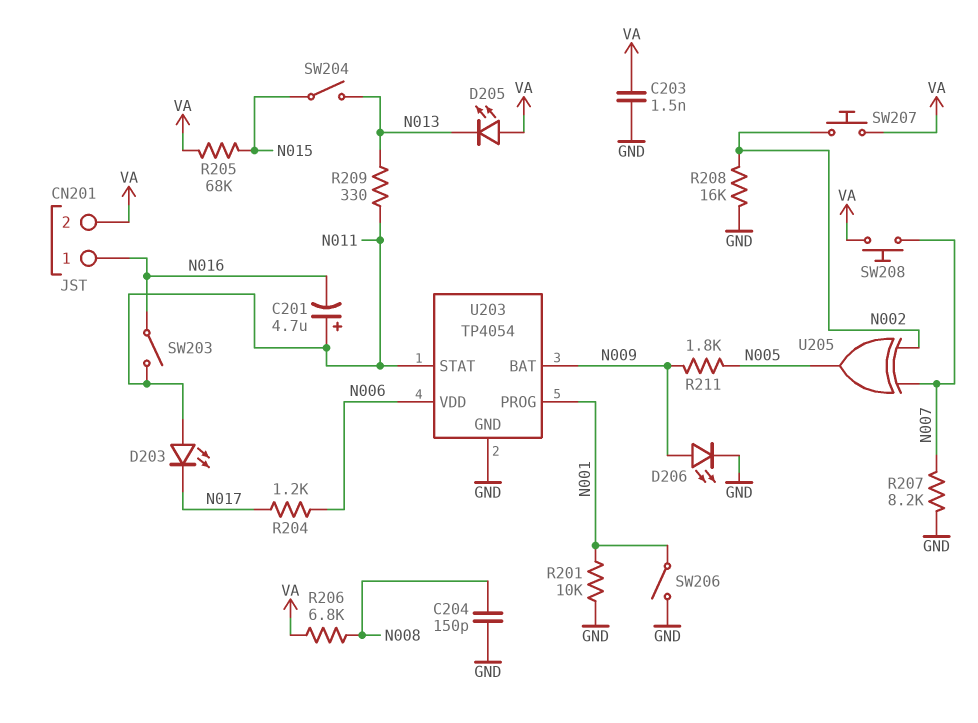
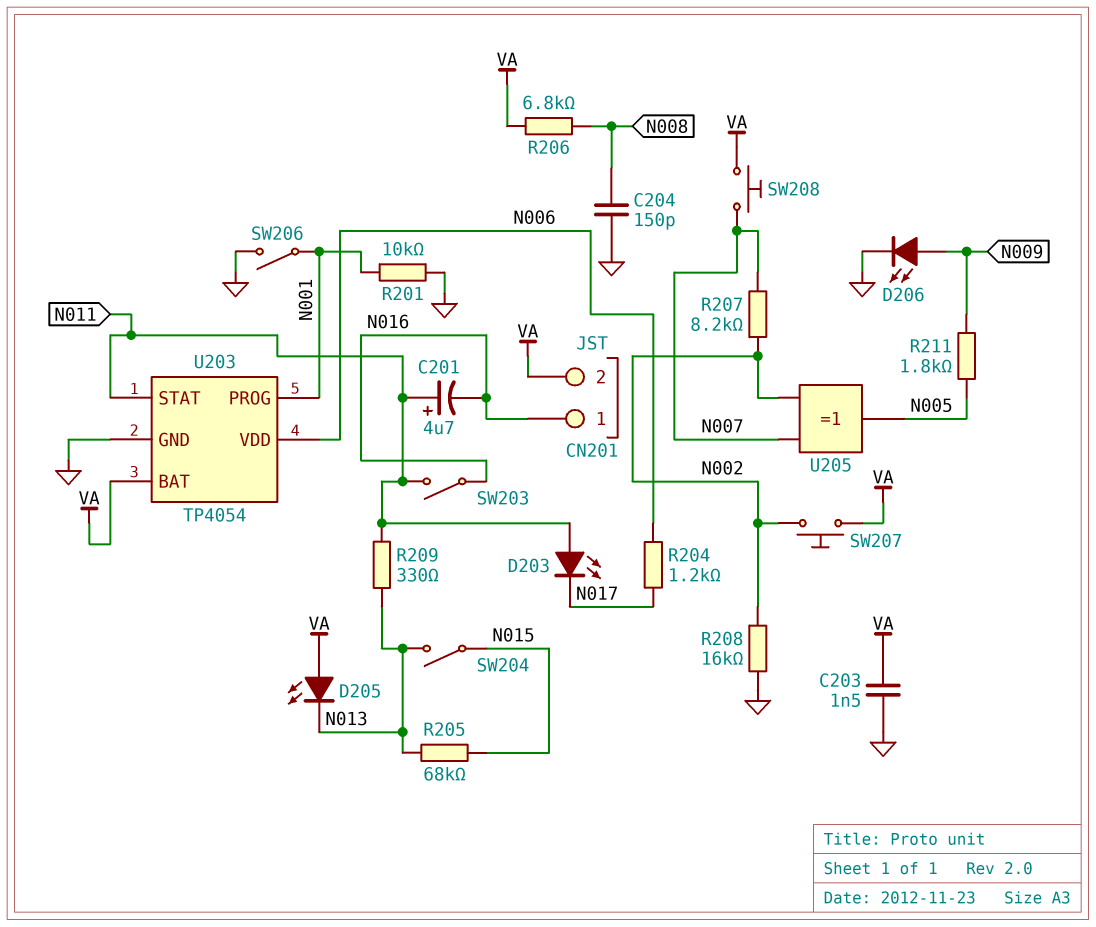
R205: 68k (N015, VA) -> 68k (N013, N015)
R207: 8.2k (GND, N007) -> 8.2k (N002, N007)
U203 pin BAT: N009 -> VA

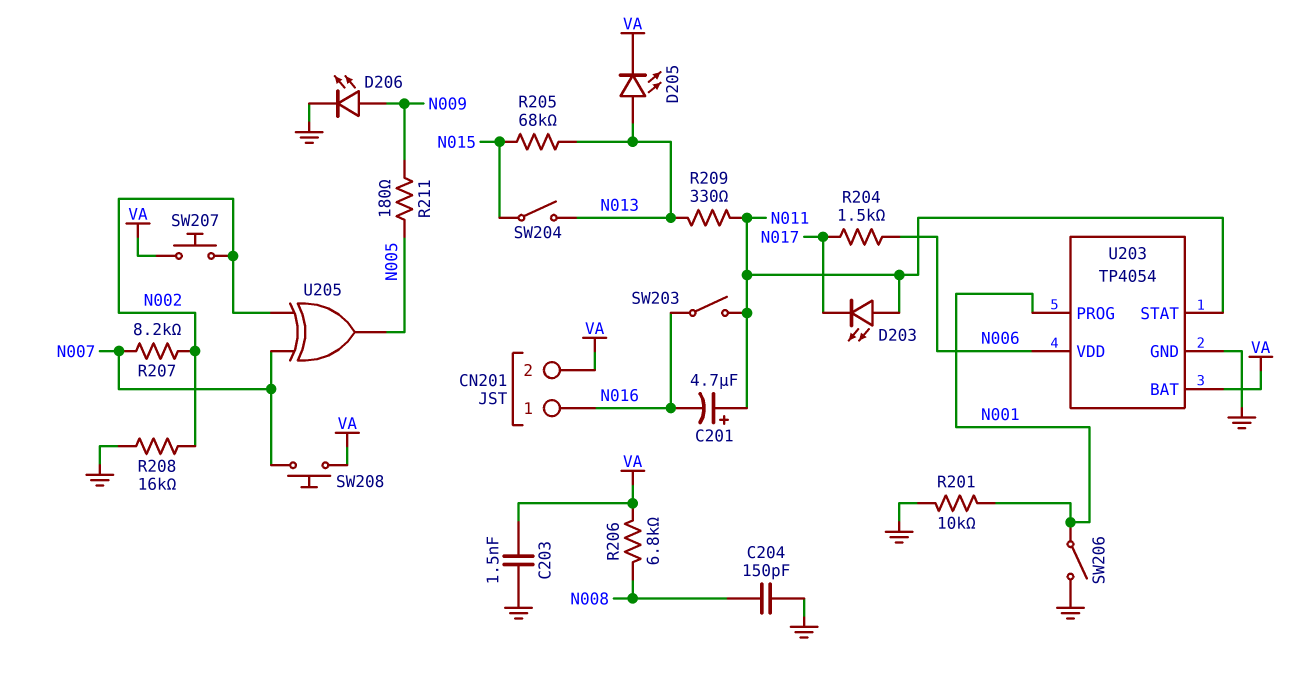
D205: LED (A VA, K N013) -> LED (A N013, K VA)
R204: 1.2k (N006, N017) -> 1.5k (N006, N017)
R211: 1.8k (N005, N009) -> 180 (N005, N009)

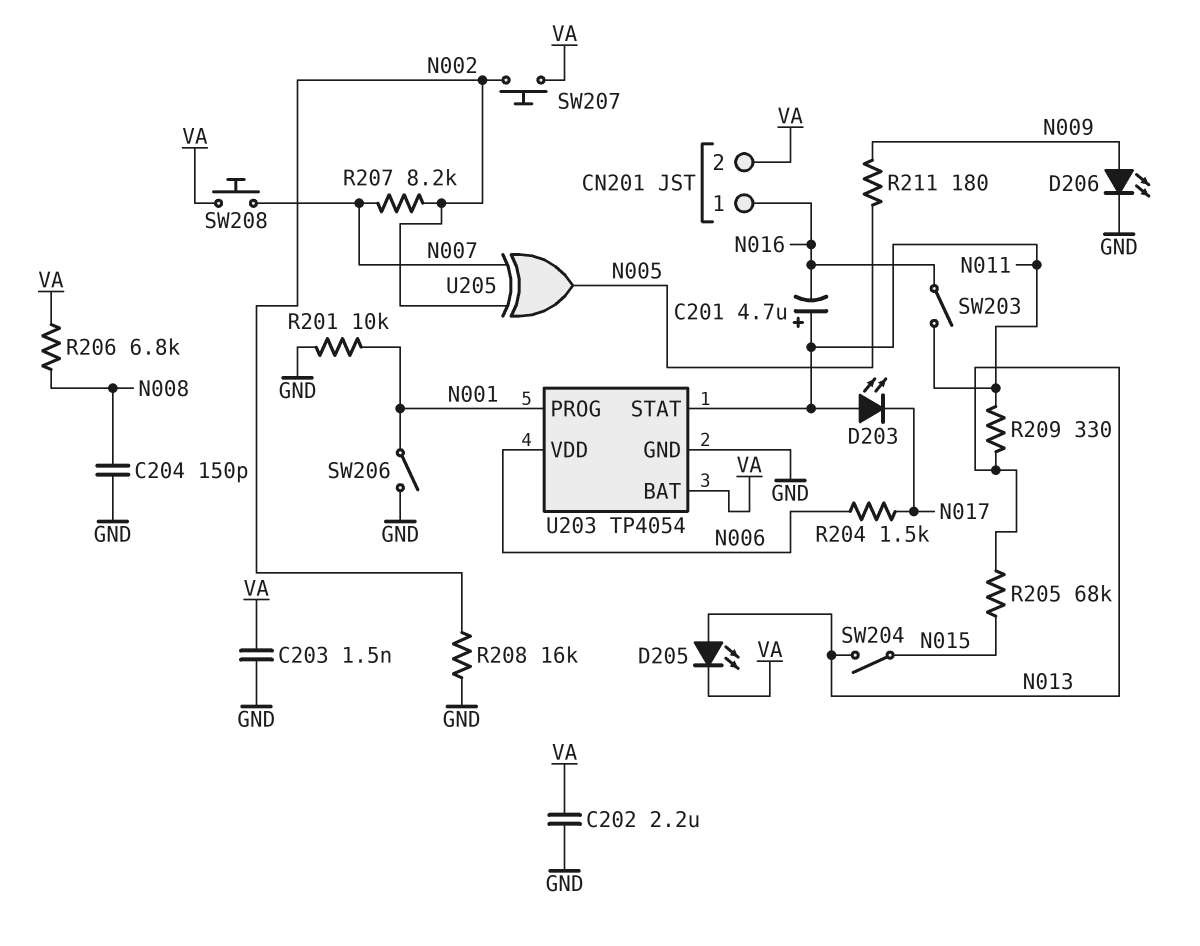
C202: none -> 2.2uF (GND, VA)

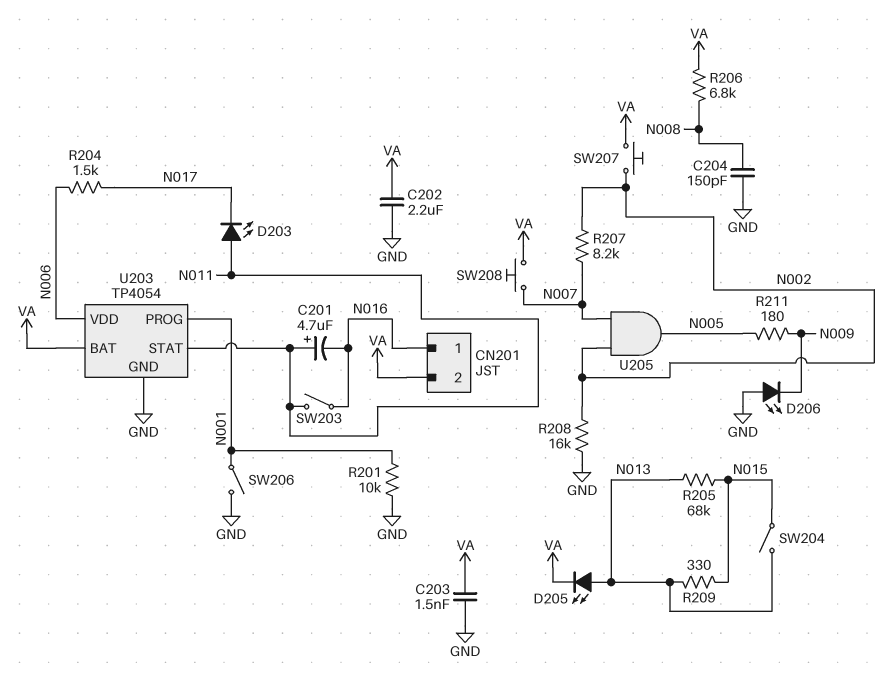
D206: LED (A N009, K GND) -> LED (A GND, K N009)
R209: 330 (N011, N013) -> 330 (N013, N015)
U205: XOR (in N002, in N007, out N005) -> AND (in N002, in N007, out N005)

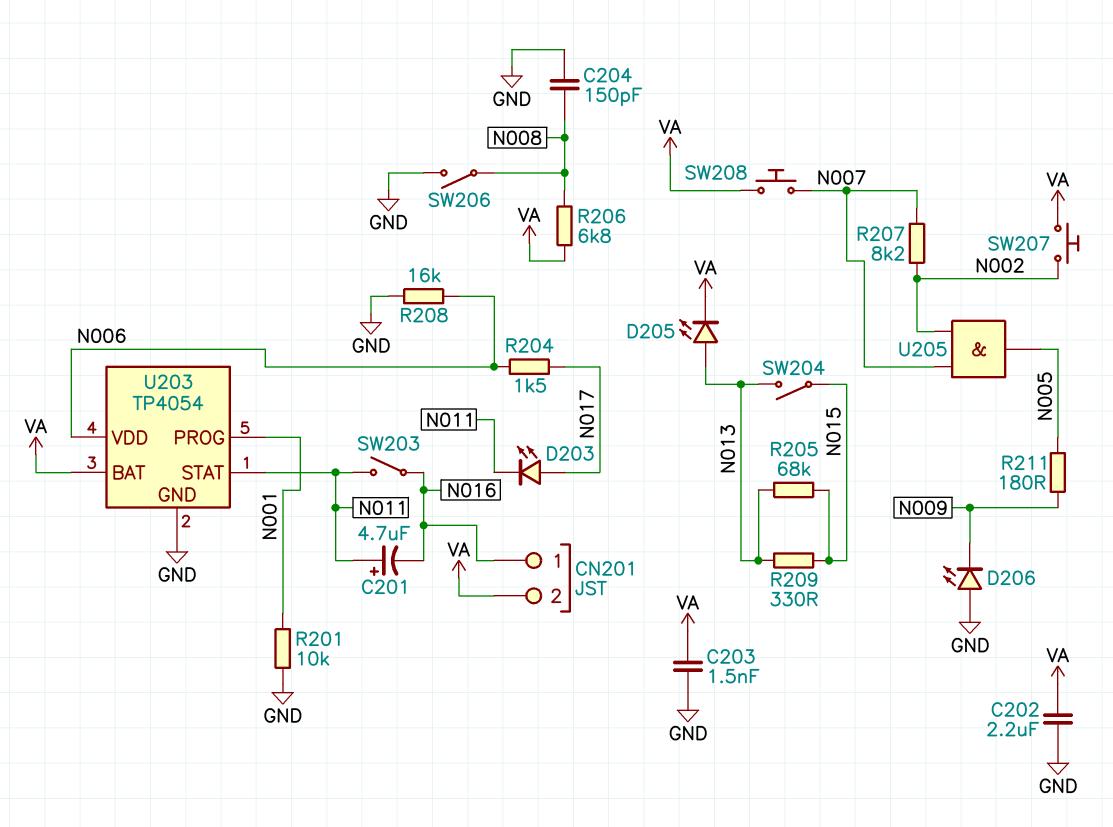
D203: LED (A N011, K N017) -> LED (A N017, K N011)
R208: 16k (GND, N002) -> 16k (GND, N006)
SW206: switch (GND, N001) -> switch (GND, N008)

